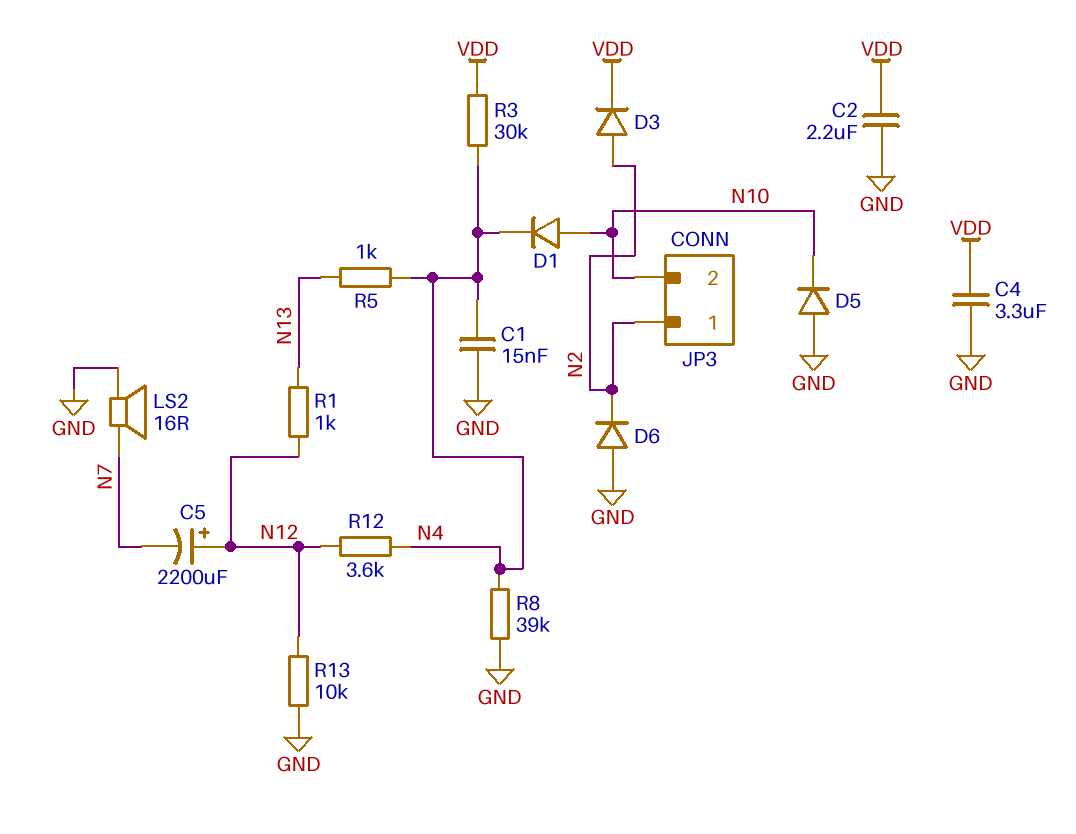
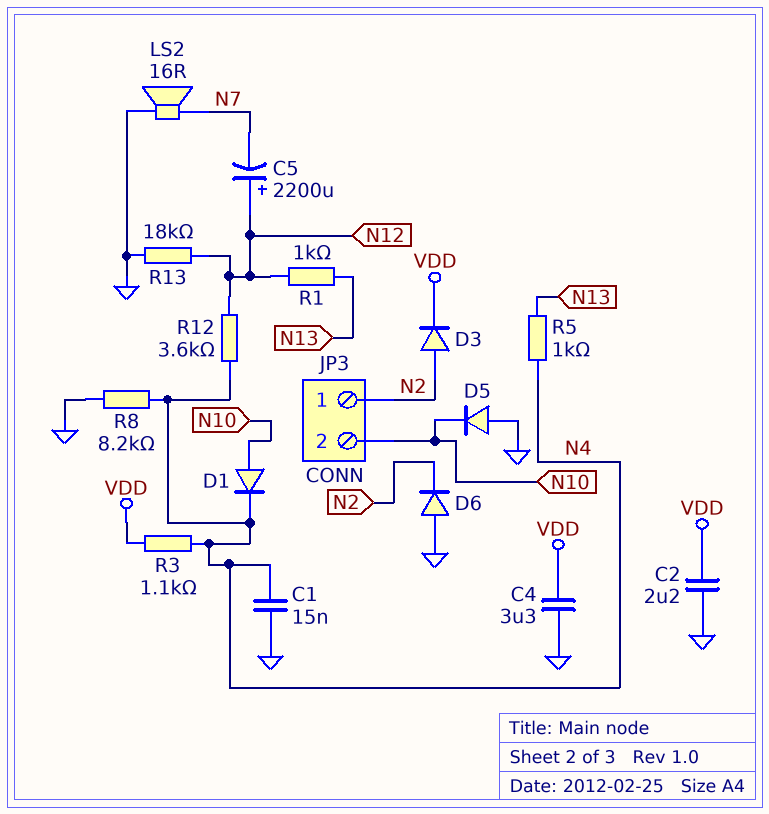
R3: 30k (N4, VDD) -> 1.1k (N4, VDD)
R8: 39k (GND, N4) -> 8.2k (GND, N4)
R13: 10k (GND, N12) -> 18k (GND, N12)

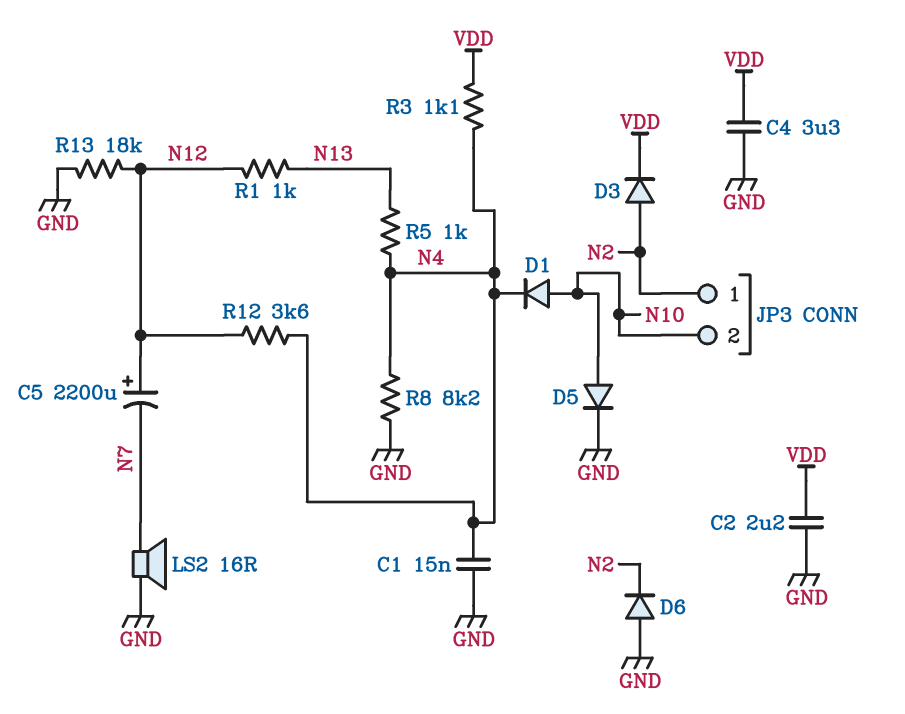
D5: diode (A GND, K N10) -> diode (A N10, K GND)

